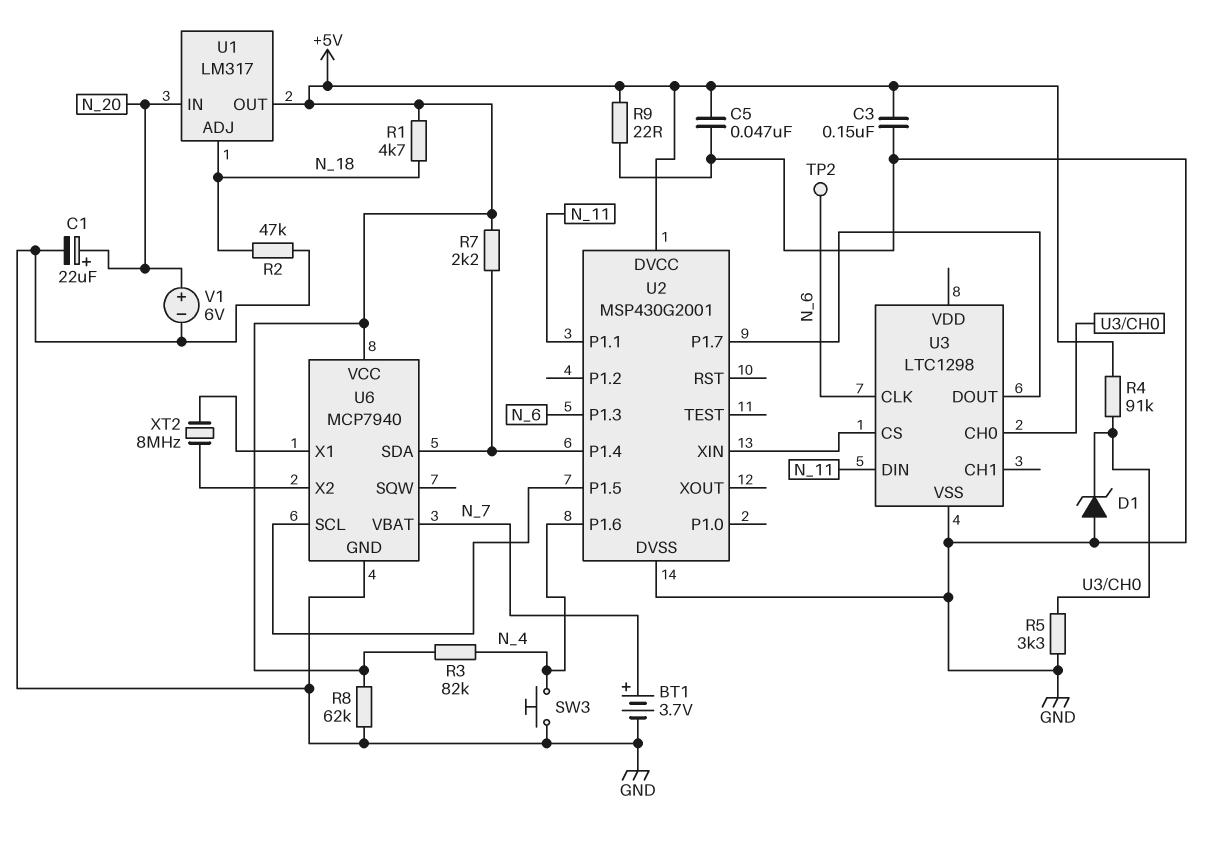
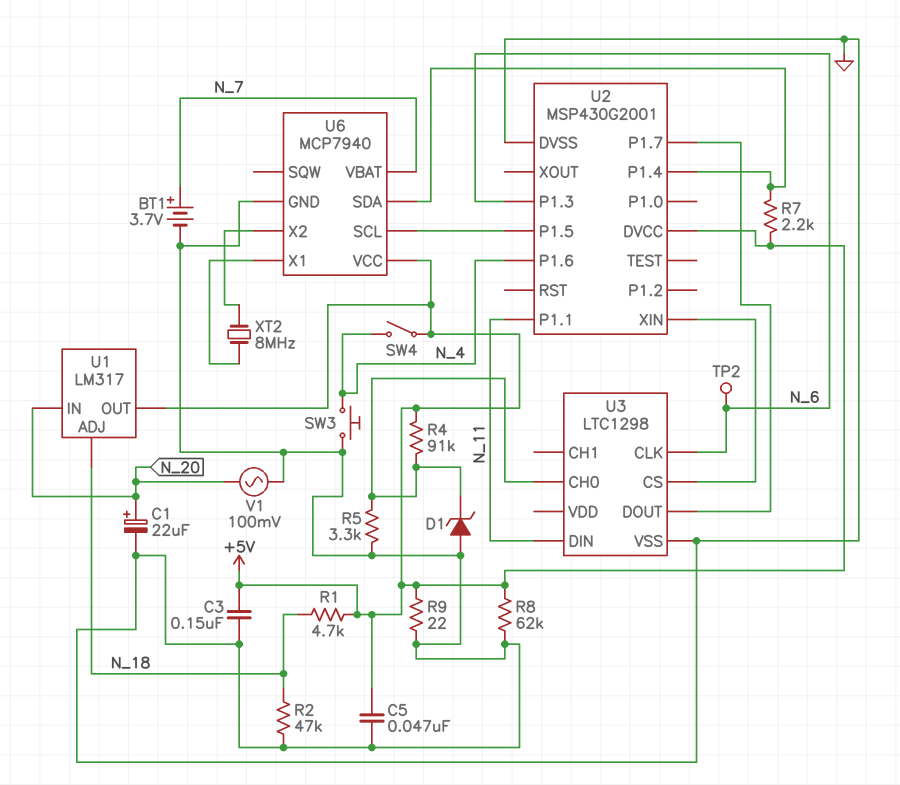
R3: 82k (+5V, N_4) -> none
SW4: none -> switch (+5V, N_4)
V1: 6V (plus N_20, minus GND) -> AC 100mV (GND, N_20)

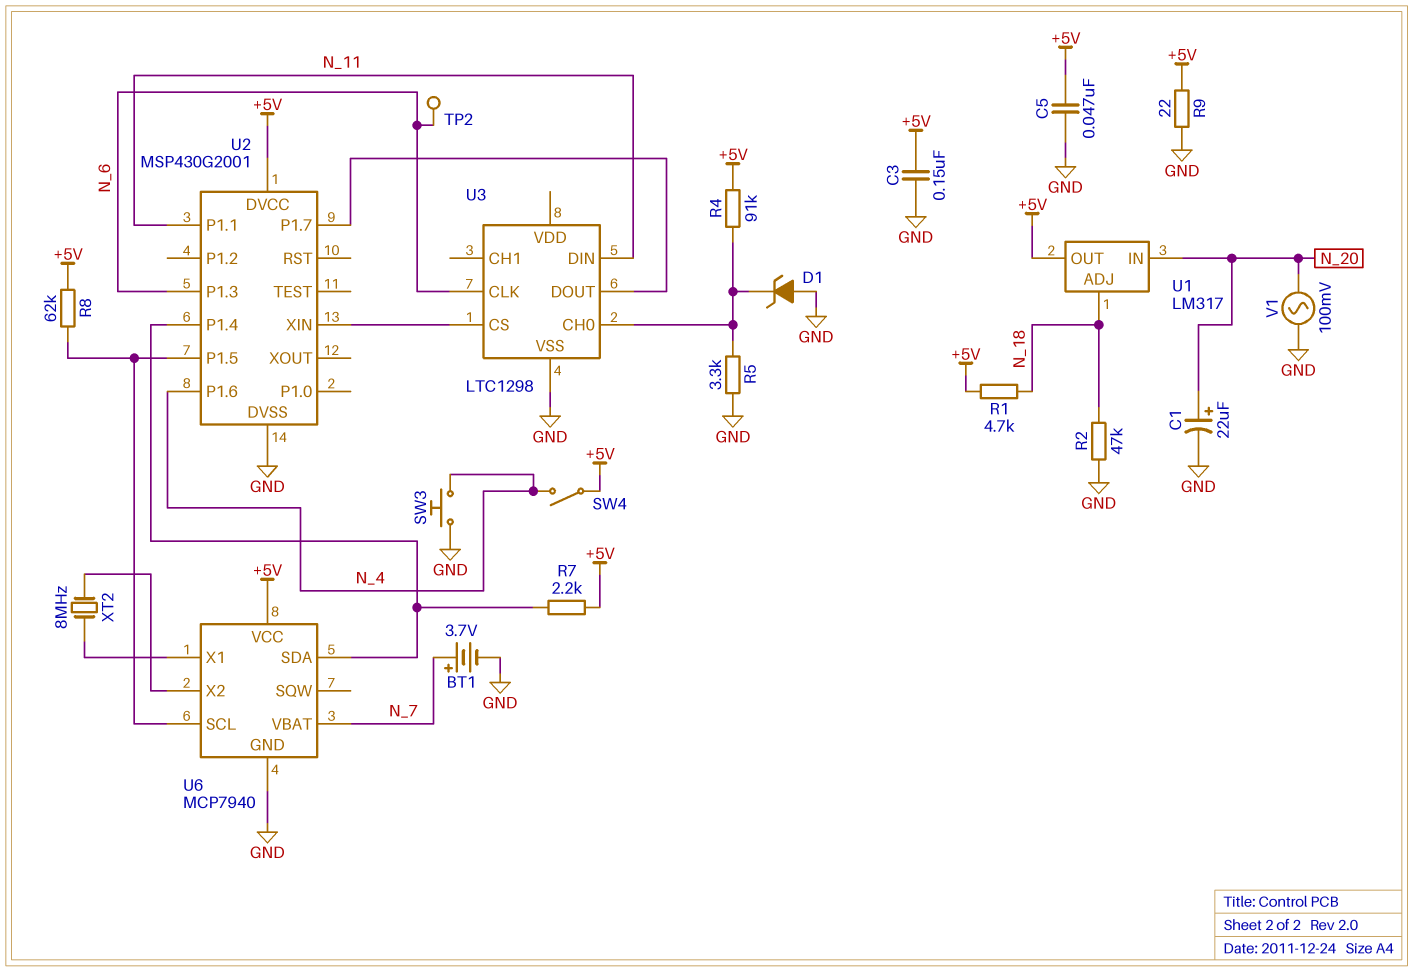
R8: 62k (+5V, GND) -> 62k (+5V, U2/P1.5)

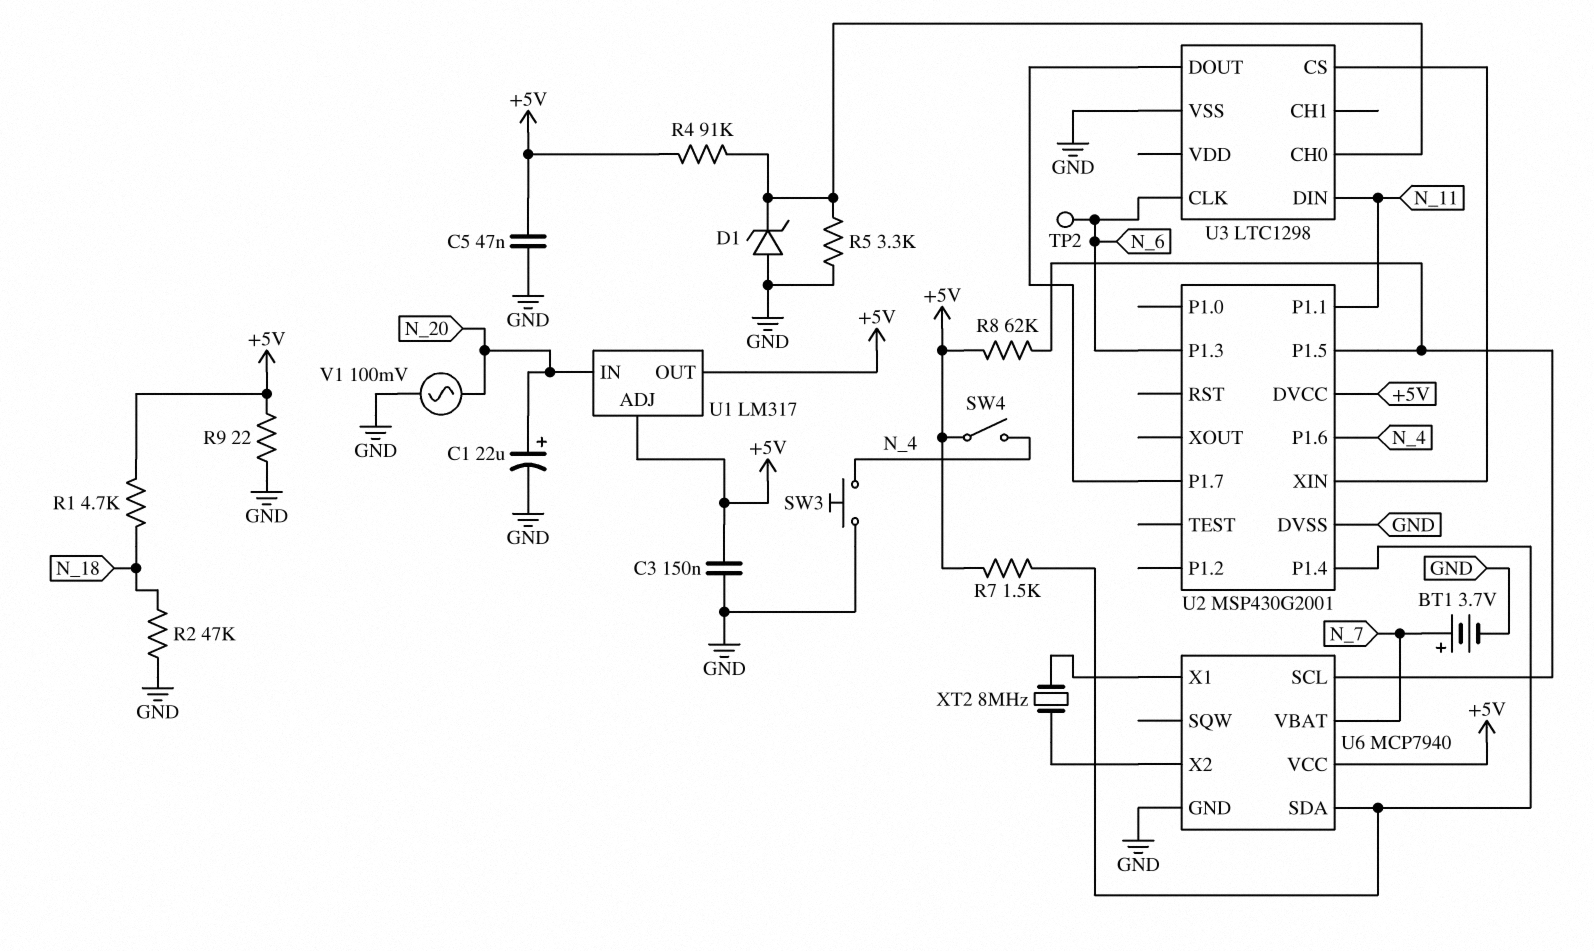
R7: 2.2k (+5V, U2/P1.4) -> 1.5k (+5V, U2/P1.4)
U1 pin ADJ: N_18 -> +5V

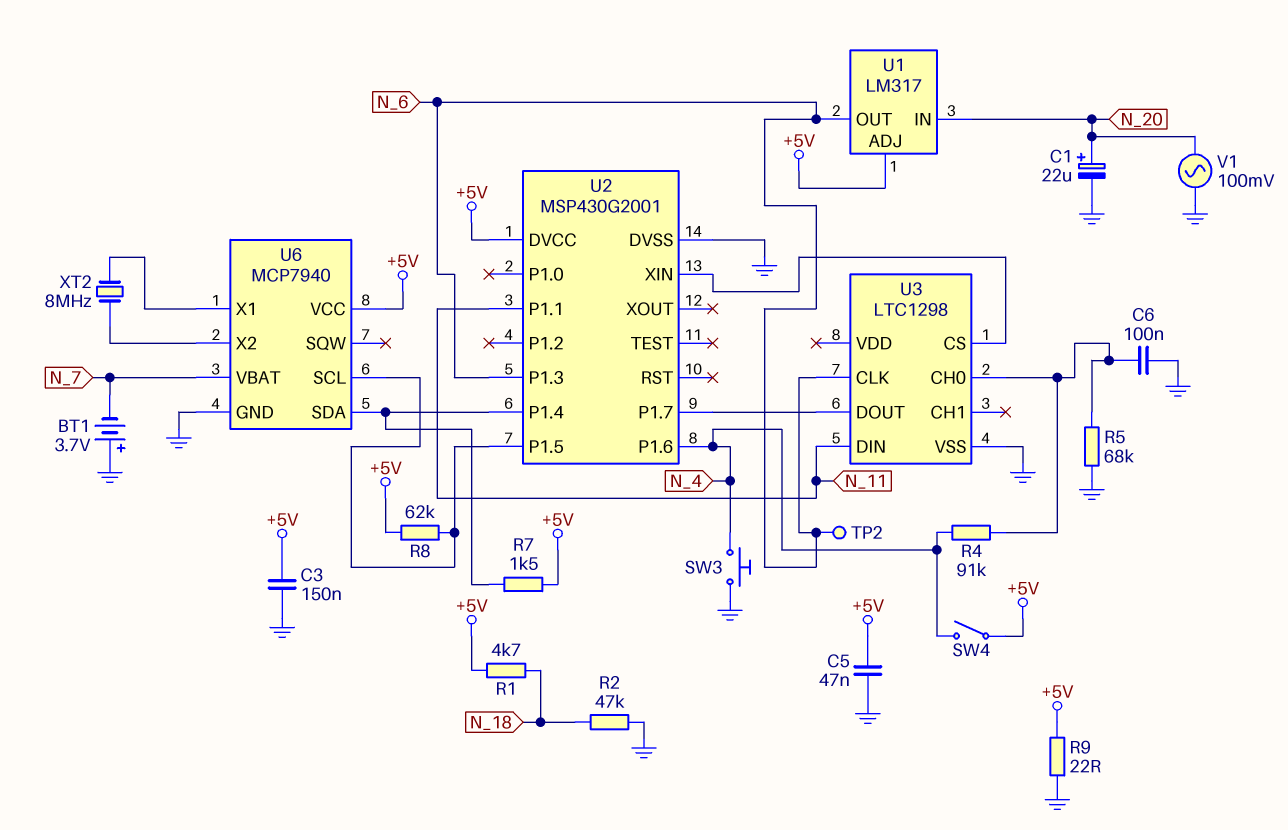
BT1: 3.7V (plus N_7, minus GND) -> 3.7V (plus GND, minus N_7)
C6: none -> 100nF (GND, U3/CH0)
D1: zener (A GND, K U3/CH0) -> none
R4: 91k (+5V, U3/CH0) -> 91k (N_4, U3/CH0)
R5: 3.3k (GND, U3/CH0) -> 68k (GND, U3/CH0)
U1 pin OUT: +5V -> N_6

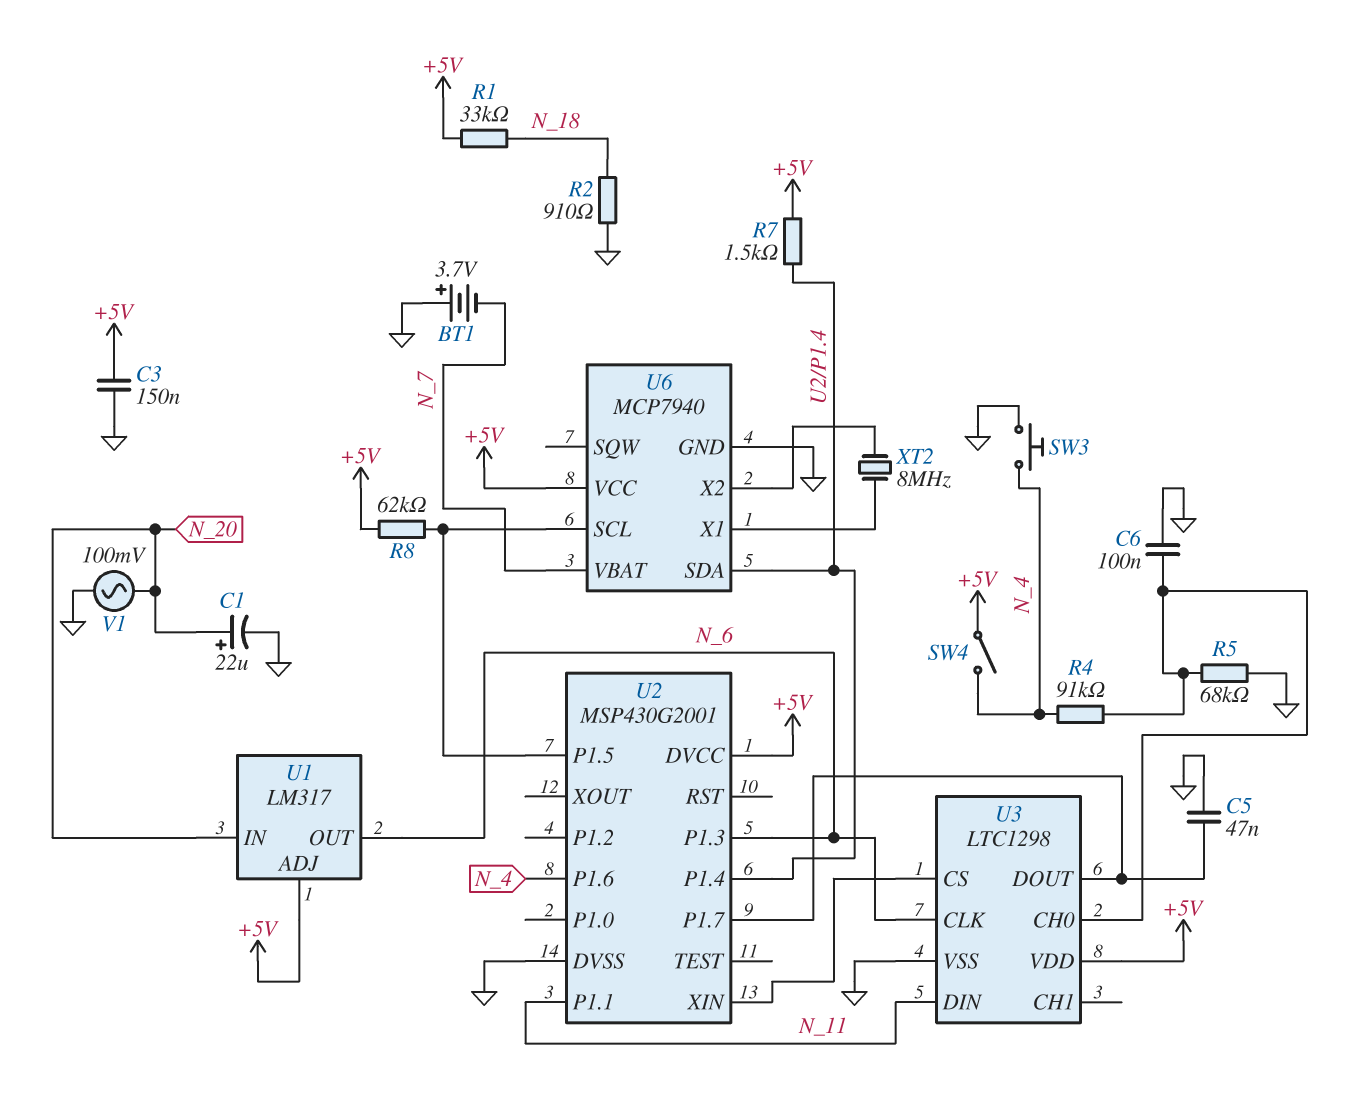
C5: 47nF (+5V, GND) -> 47nF (GND, U2/P1.7)
R1: 4.7k (+5V, N_18) -> 33k (+5V, N_18)
R2: 47k (GND, N_18) -> 910 (GND, N_18)
R9: 22 (+5V, GND) -> none
TP2: test point (N_6) -> none
U3 pin VDD: none -> +5V

